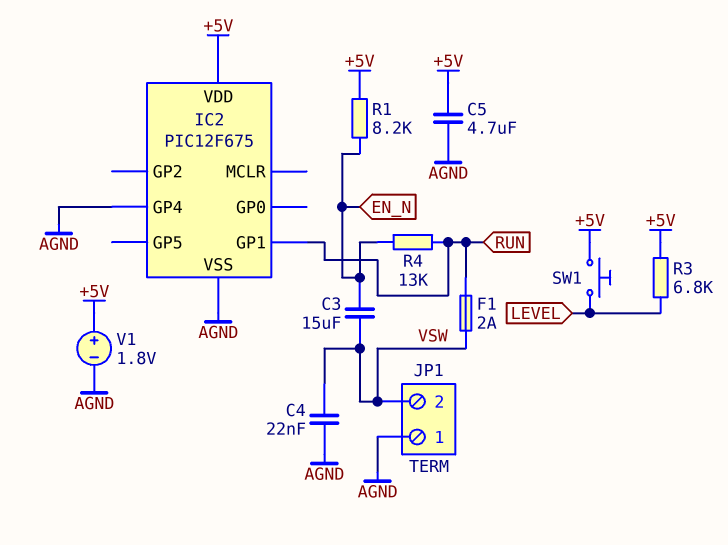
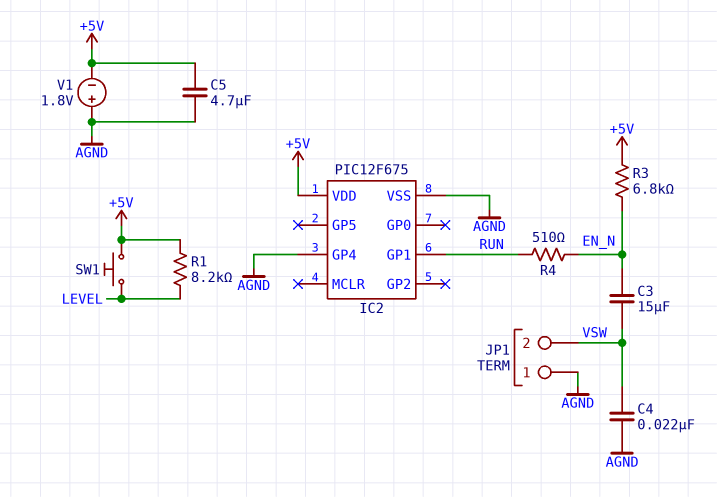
F1: 2A (RUN, VSW) -> none
R1: 8.2k (+5V, EN_N) -> 8.2k (+5V, LEVEL)
R3: 6.8k (+5V, LEVEL) -> 6.8k (+5V, EN_N)
R4: 13k (EN_N, RUN) -> 510 (EN_N, RUN)
V1: 1.8V (plus +5V, minus AGND) -> 1.8V (plus AGND, minus +5V)

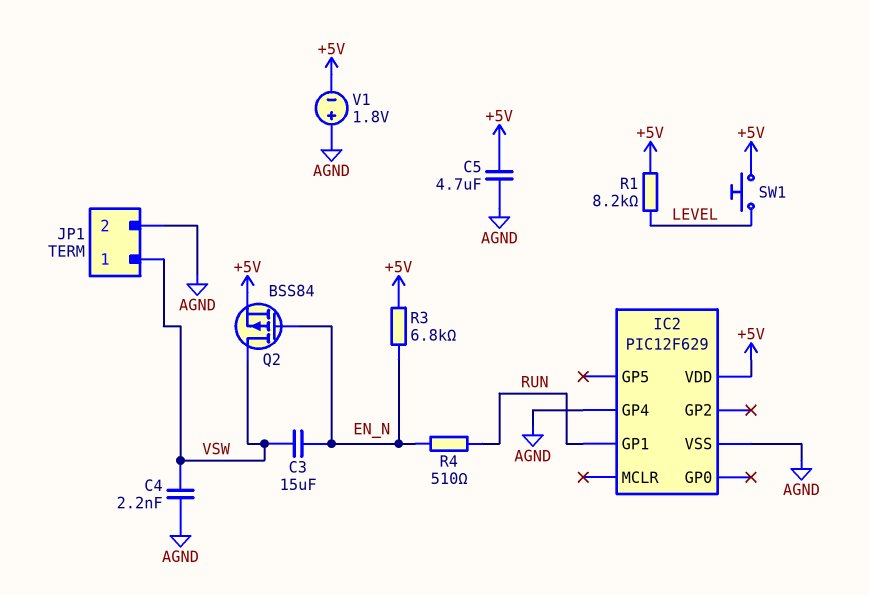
C4: 22nF (AGND, VSW) -> 2.2nF (AGND, VSW)
IC2: PIC12F675 -> PIC12F629
JP1 pin 1: AGND -> VSW
JP1 pin 2: VSW -> AGND
Q2: none -> PMOS BSS84 (G EN_N, D VSW, S +5V)

